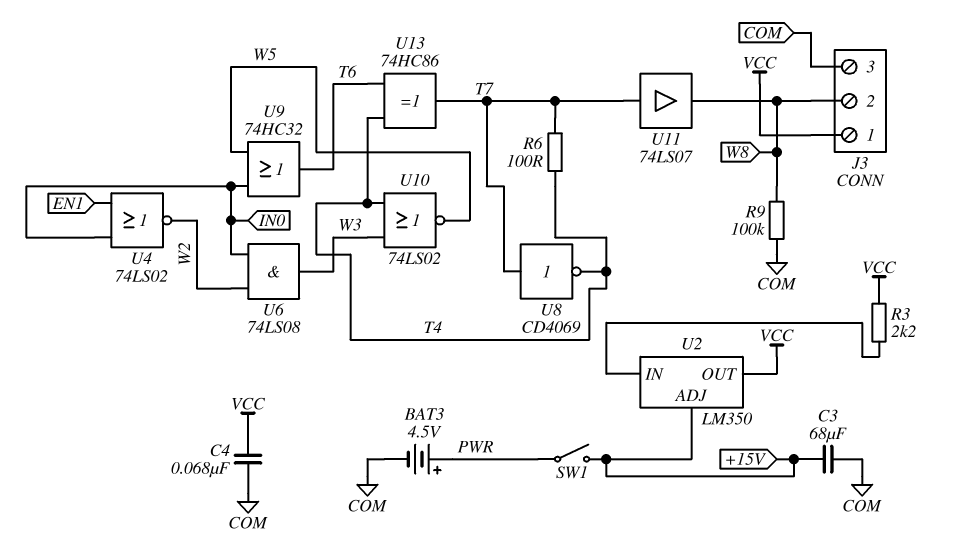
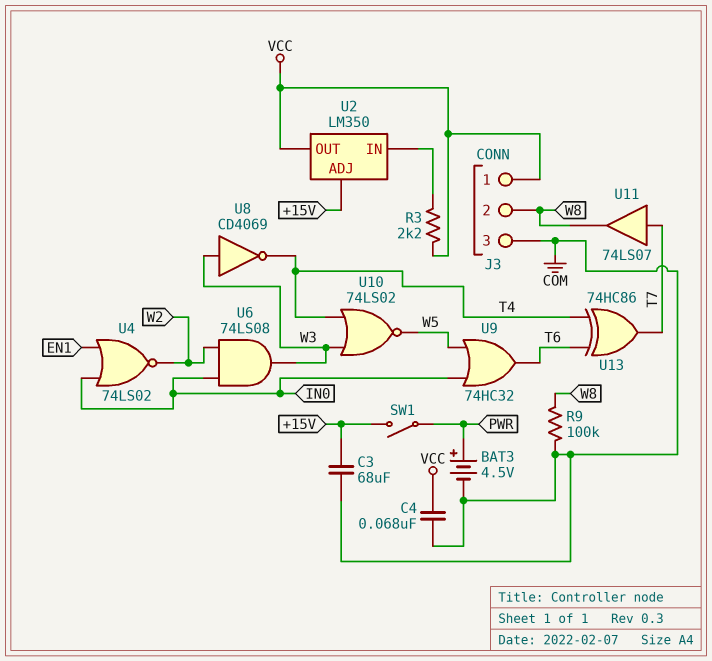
R6: 100 (T4, T7) -> none
U8: NOT CD4069 (in T7, out T4) -> NOT CD4069 (in W3, out T4)

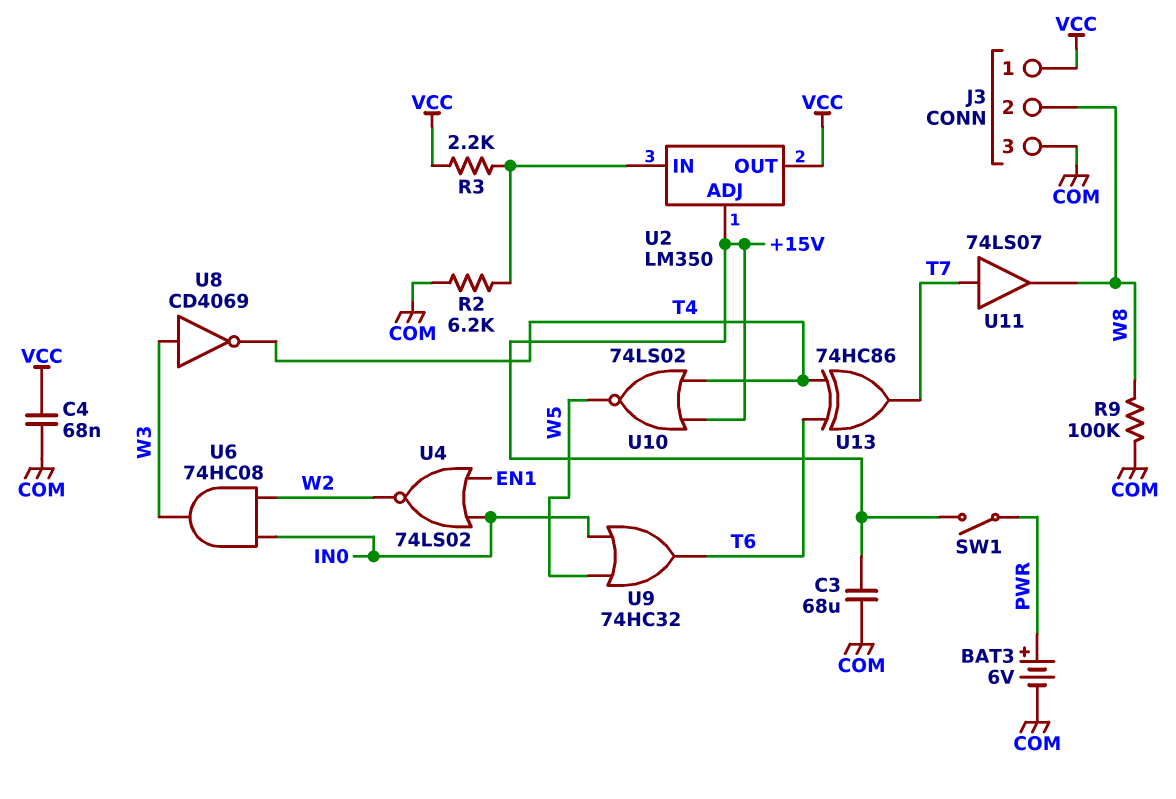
BAT3: 4.5V (plus PWR, minus COM) -> 6V (plus PWR, minus COM)
R2: none -> 6.2k (COM, U2/IN)
U6: AND 74LS08 (in IN0, in W2, out W3) -> AND 74HC08 (in IN0, in W2, out W3)
U10: NOR 74LS02 (in T4, in W3, out W5) -> NOR 74LS02 (in +15V, in T4, out W5)

